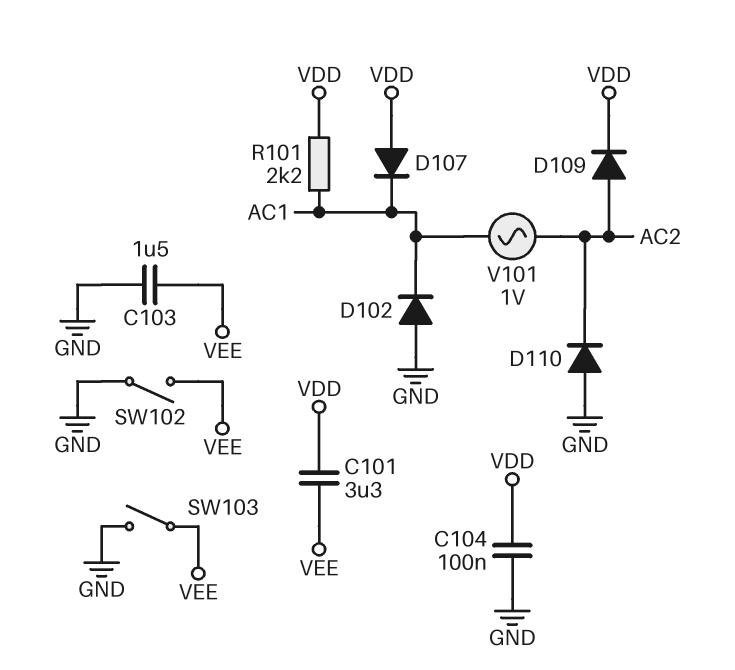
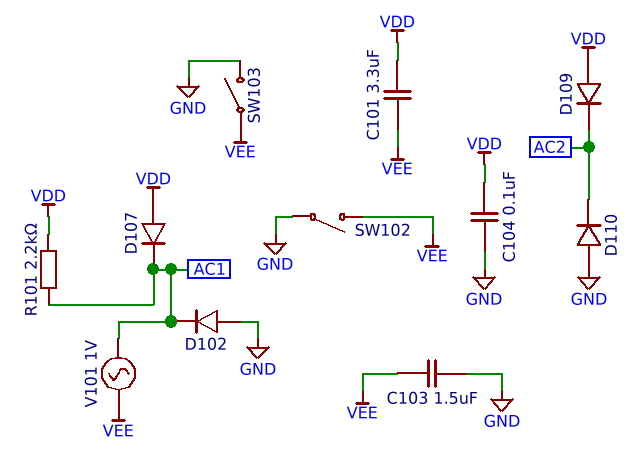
D109: diode (A AC2, K VDD) -> diode (A VDD, K AC2)
V101: AC 1V (AC1, AC2) -> AC 1V (AC1, VEE)

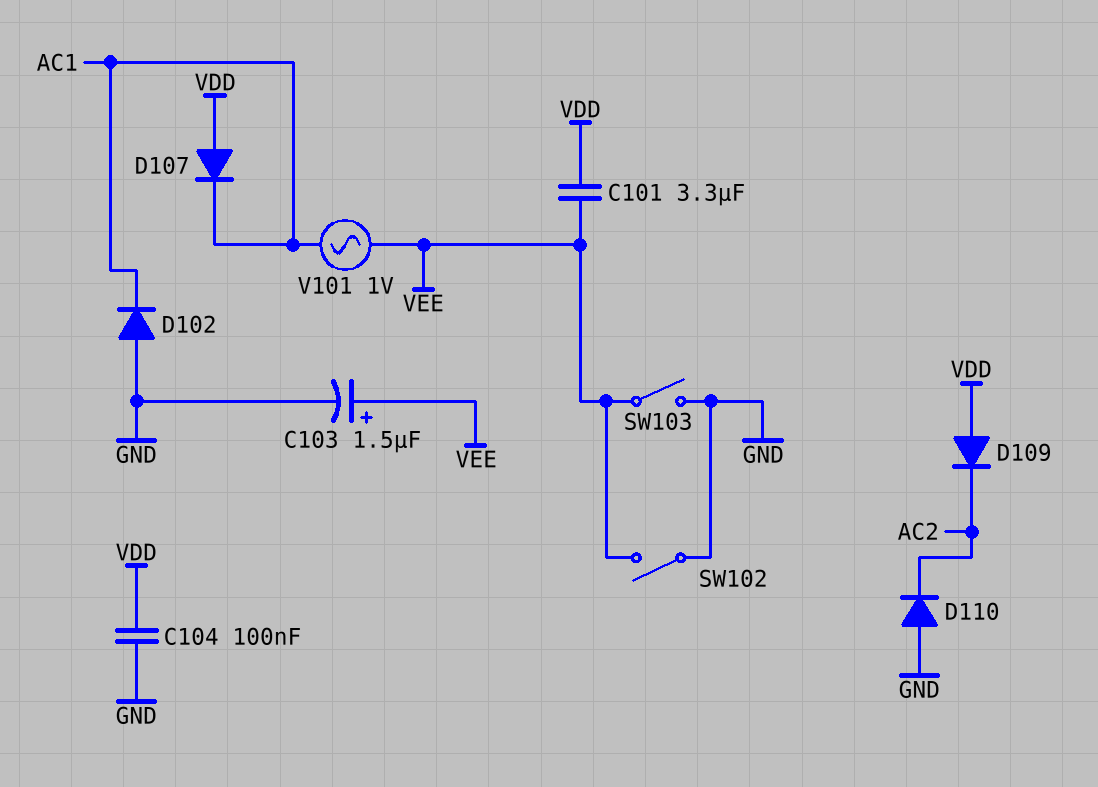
C103: 1.5uF (GND, VEE) -> 1.5uF (plus VEE, minus GND)
R101: 2.2k (AC1, VDD) -> none

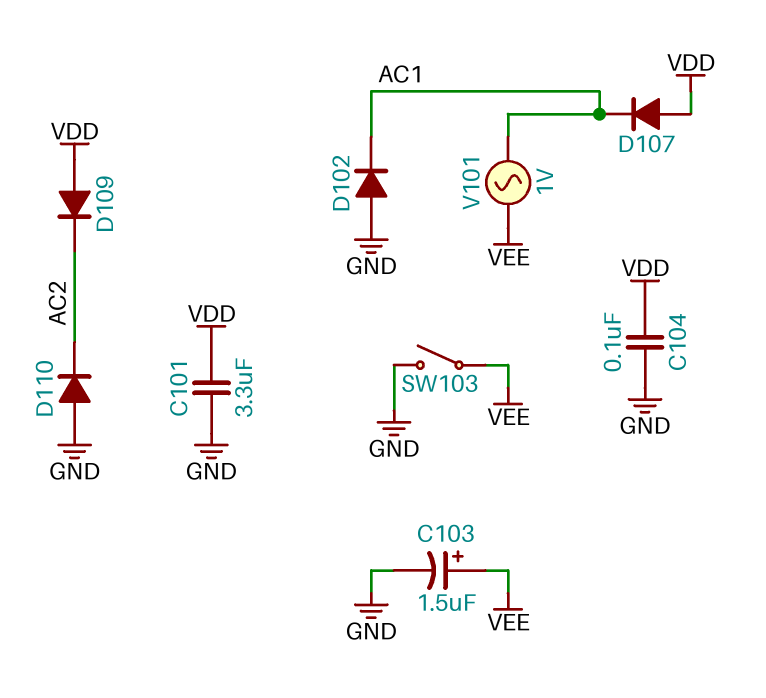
C101: 3.3uF (VDD, VEE) -> 3.3uF (GND, VDD)
SW102: switch (GND, VEE) -> none

